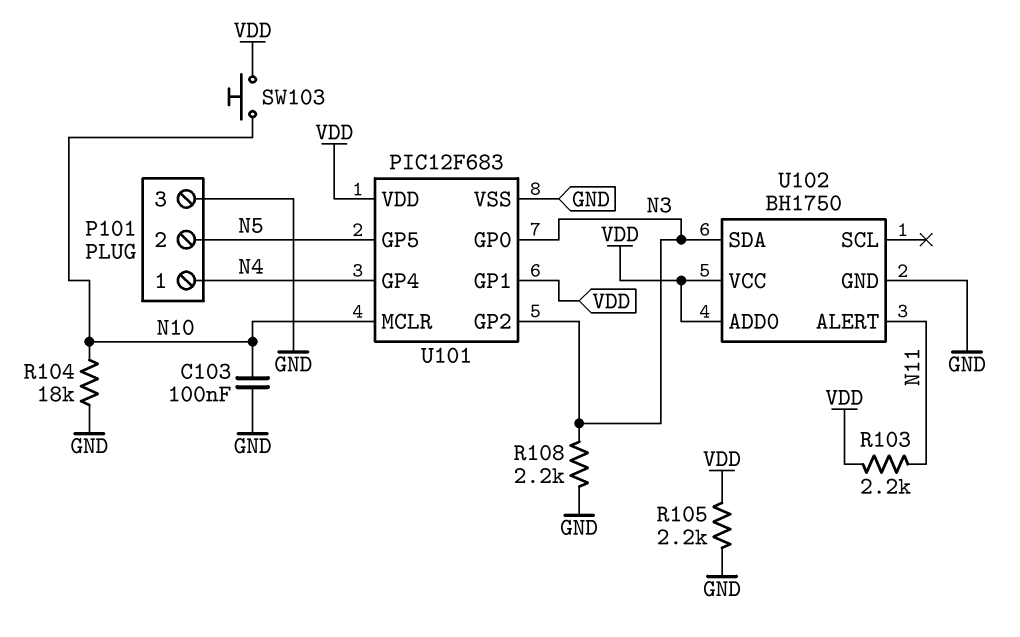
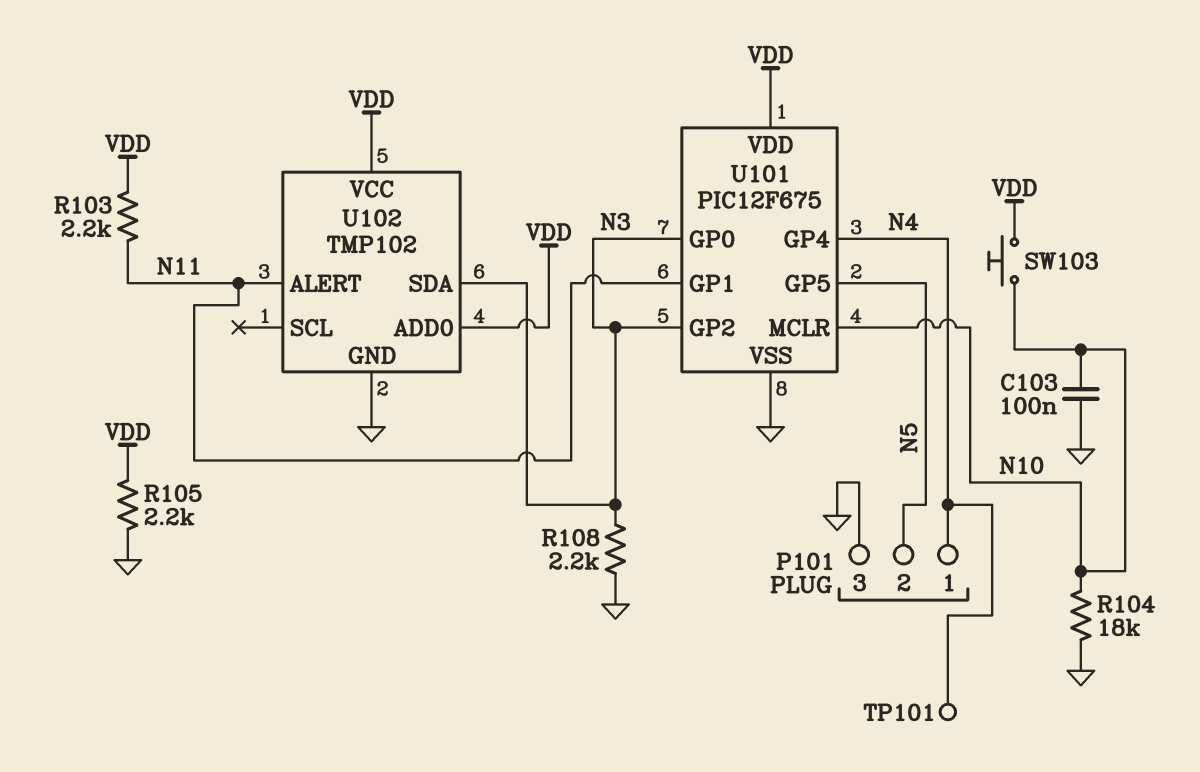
TP101: none -> test point (N4)
U101: PIC12F683 -> PIC12F675
U101 pin GP1: VDD -> N11
U102: BH1750 -> TMP102

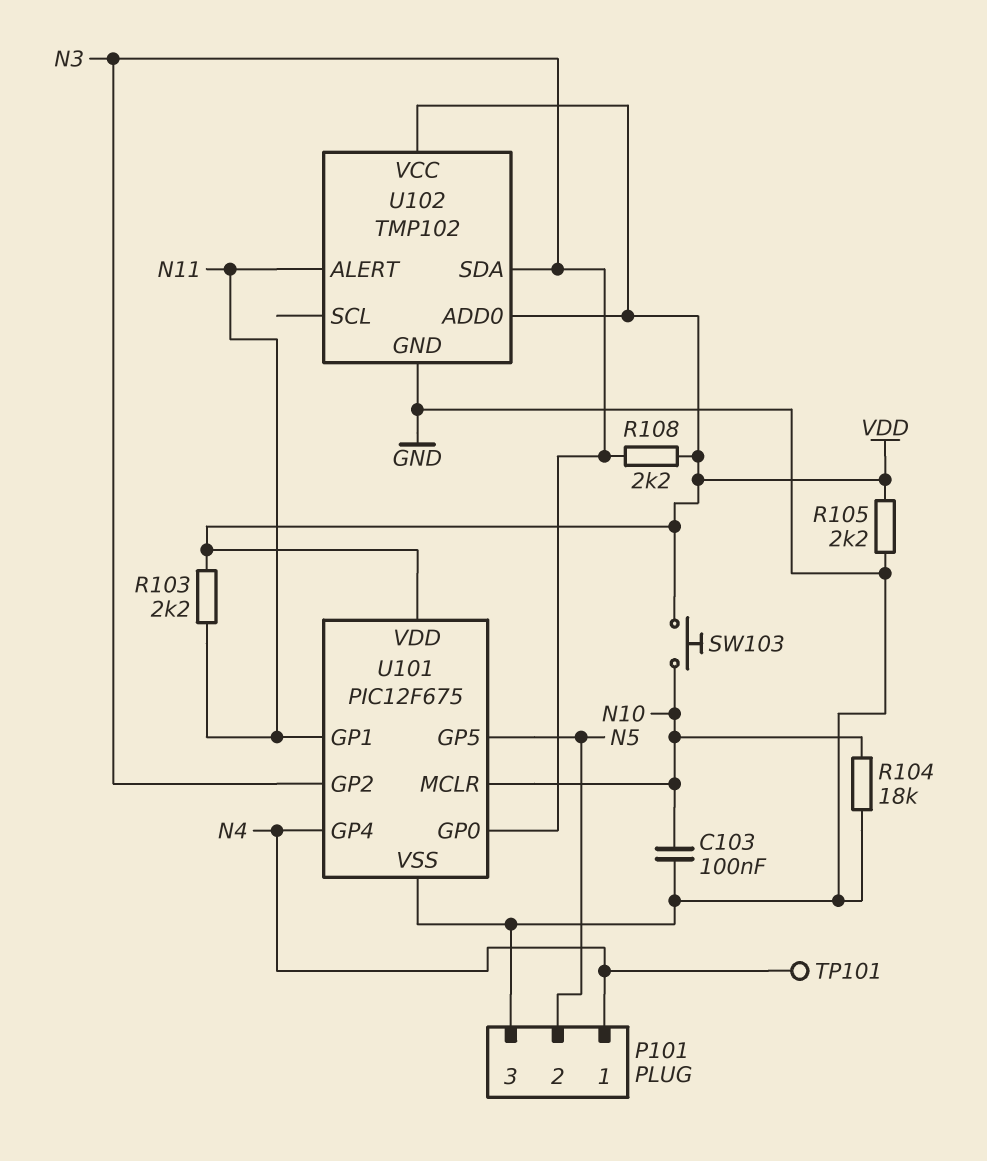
R108: 2.2k (GND, N3) -> 2.2k (N3, VDD)

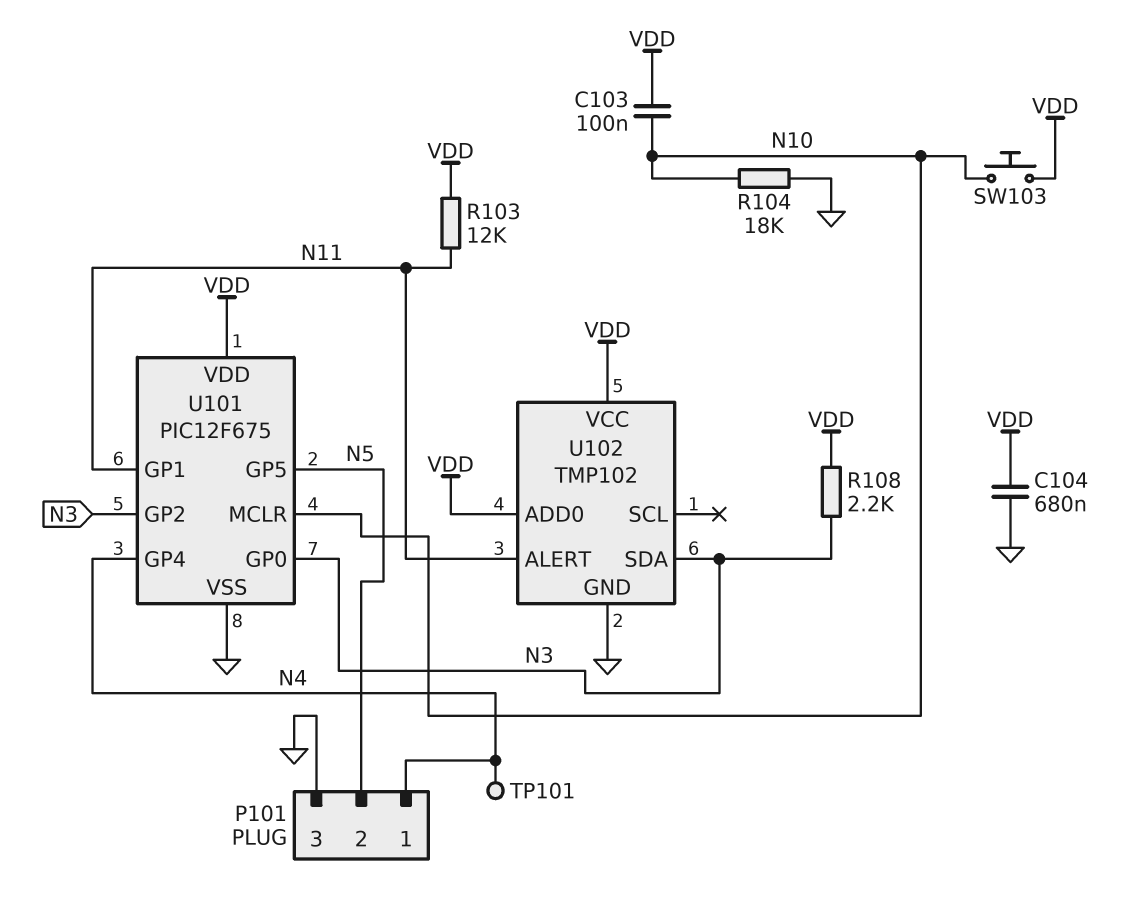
C103: 100nF (GND, N10) -> 100nF (N10, VDD)
C104: none -> 680nF (GND, VDD)
R103: 2.2k (N11, VDD) -> 12k (N11, VDD)
R105: 2.2k (GND, VDD) -> none

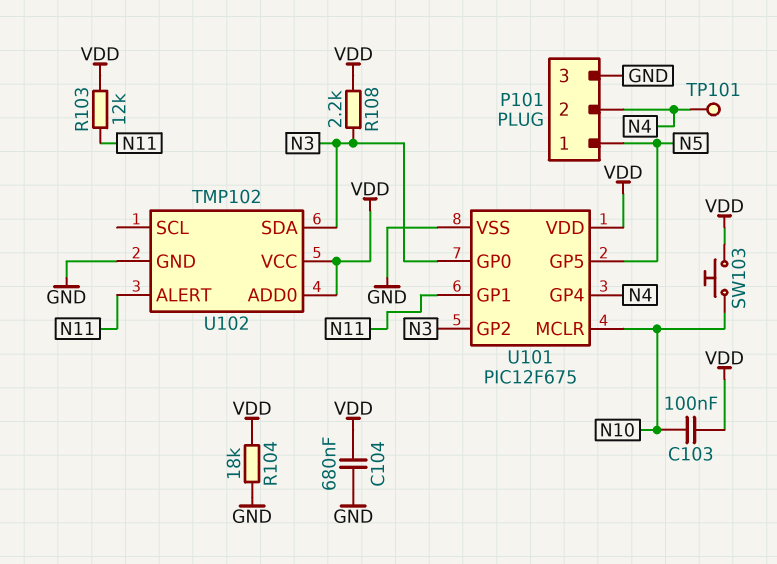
P101 pin 1: N4 -> N5
P101 pin 2: N5 -> N4
R104: 18k (GND, N10) -> 18k (GND, VDD)

